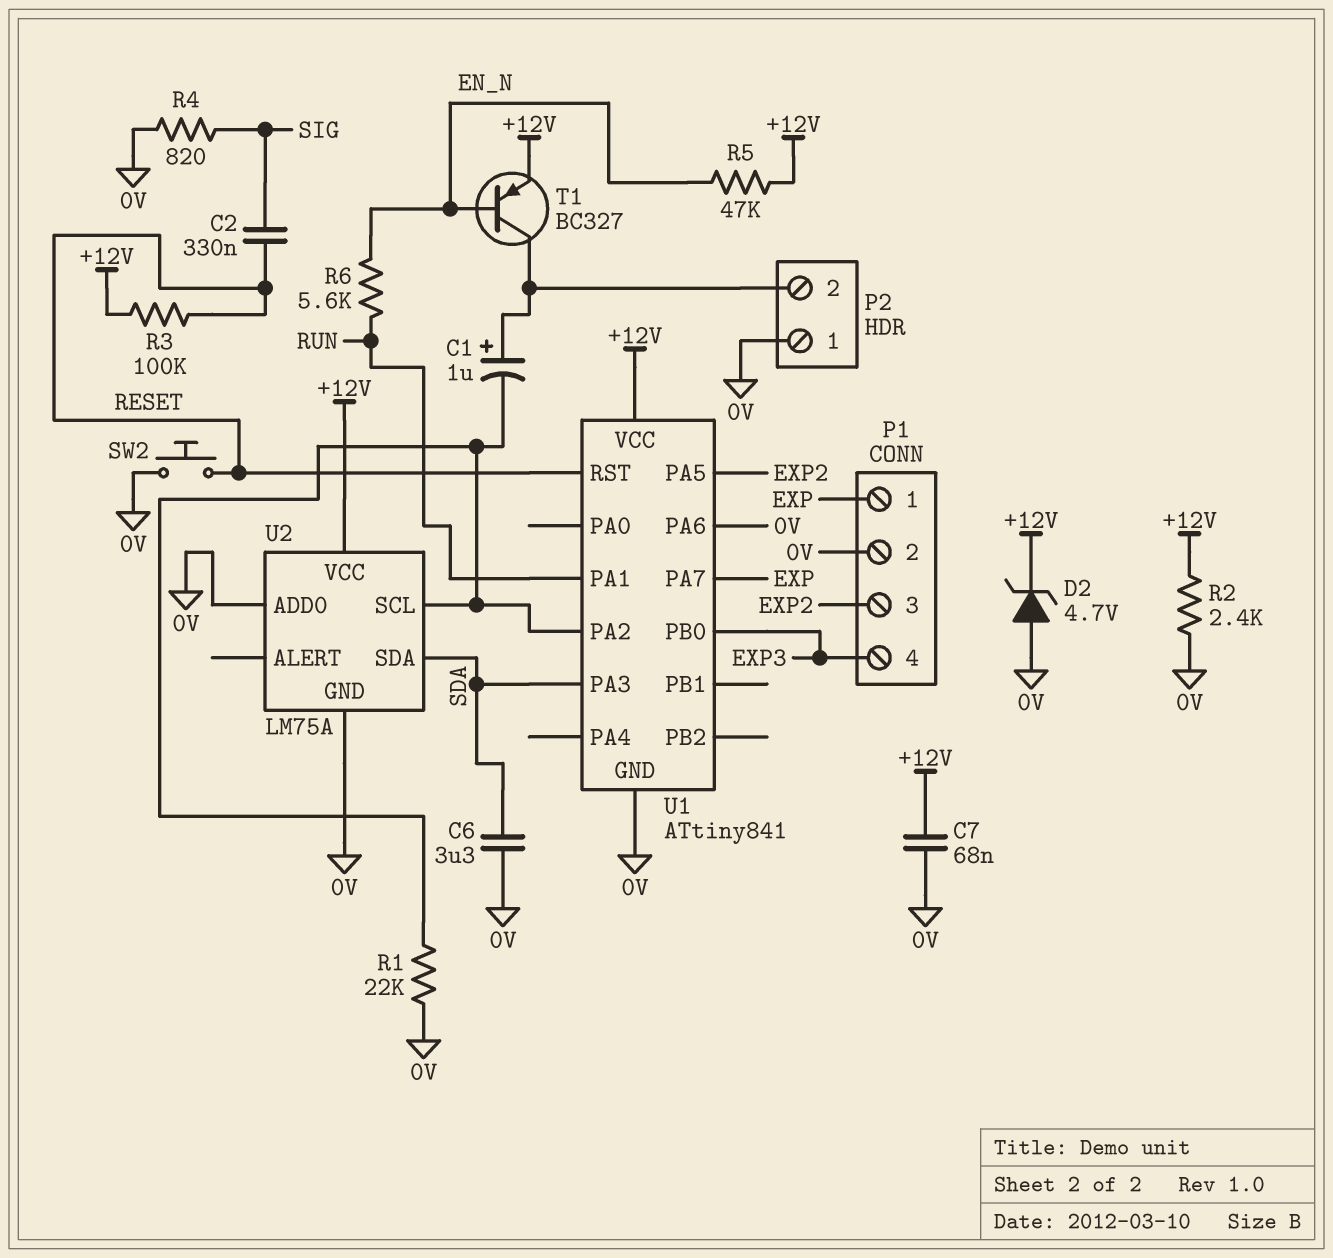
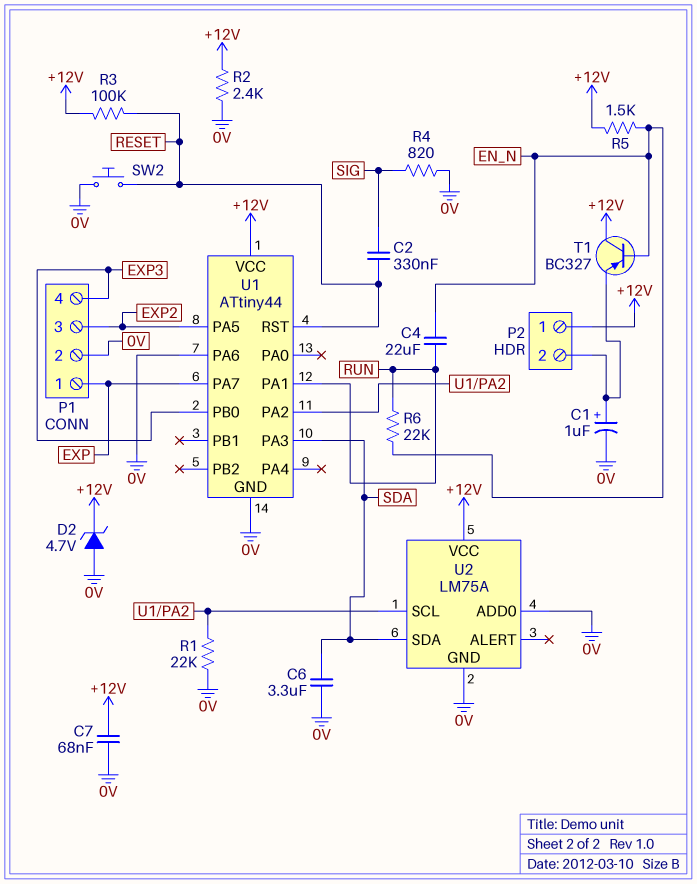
C1: 1uF (plus P2/2, minus U1/PA2) -> 1uF (plus P2/2, minus 0V)
C4: none -> 22uF (EN_N, RUN)
P2 pin 1: 0V -> +12V
R5: 47k (+12V, EN_N) -> 1.5k (+12V, EN_N)
R6: 5.6k (EN_N, RUN) -> 22k (EN_N, RUN)
T1: PNP BC327 (B EN_N, C P2/2, E +12V) -> PNP BC327 (B EN_N, C +12V, E P2/2)
U1: ATtiny841 -> ATtiny44

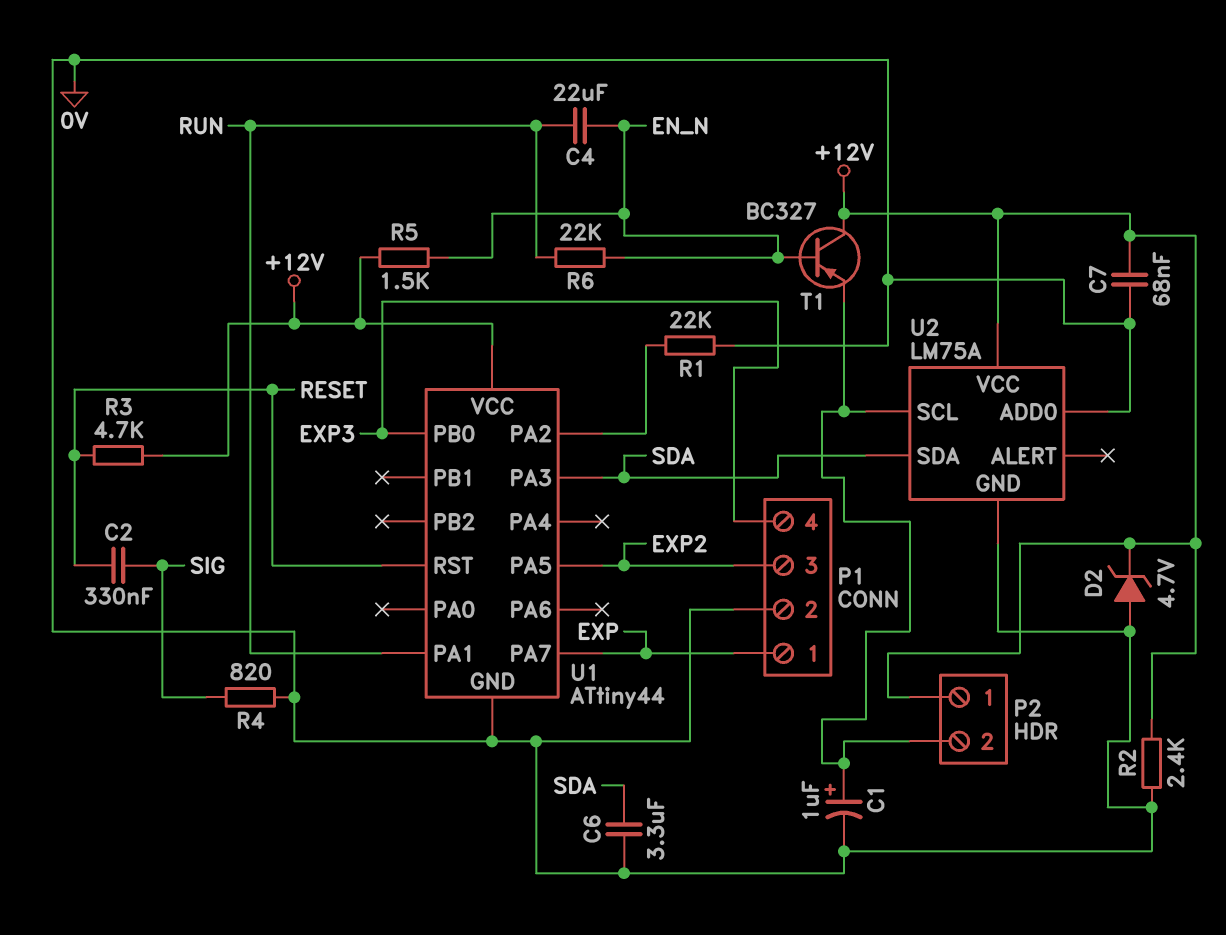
R3: 100k (+12V, RESET) -> 4.7k (+12V, RESET)
SW2: button (0V, RESET) -> none
U1 pin PA6: 0V -> none
U2 pin SCL: U1/PA2 -> P2/2

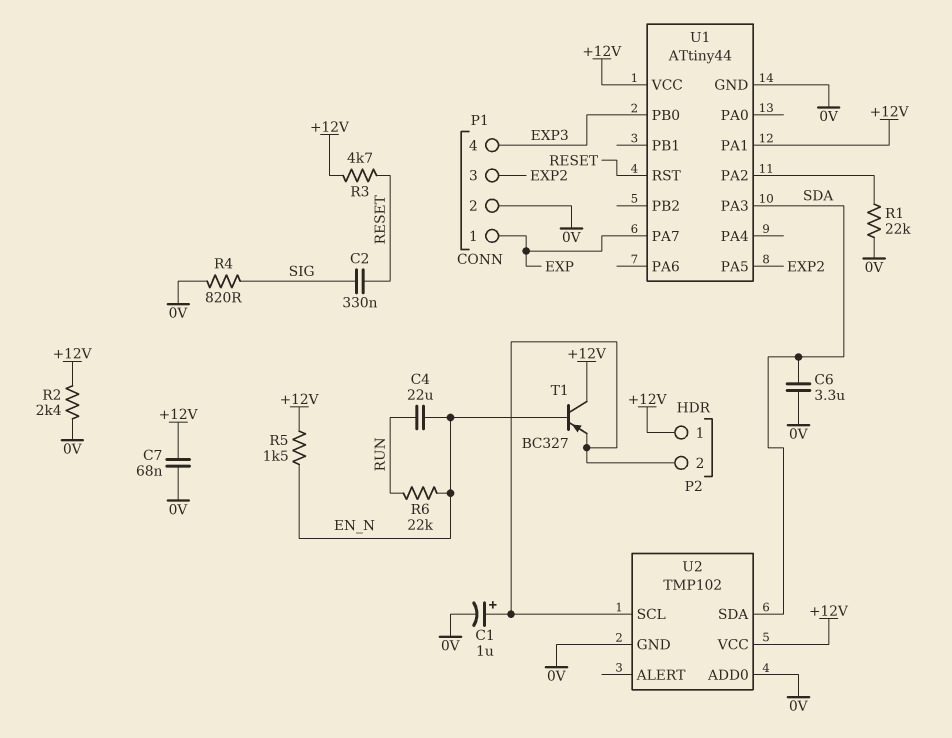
D2: zener 4.7V (A 0V, K +12V) -> none
U1 pin PA1: RUN -> +12V
U2: LM75A -> TMP102

